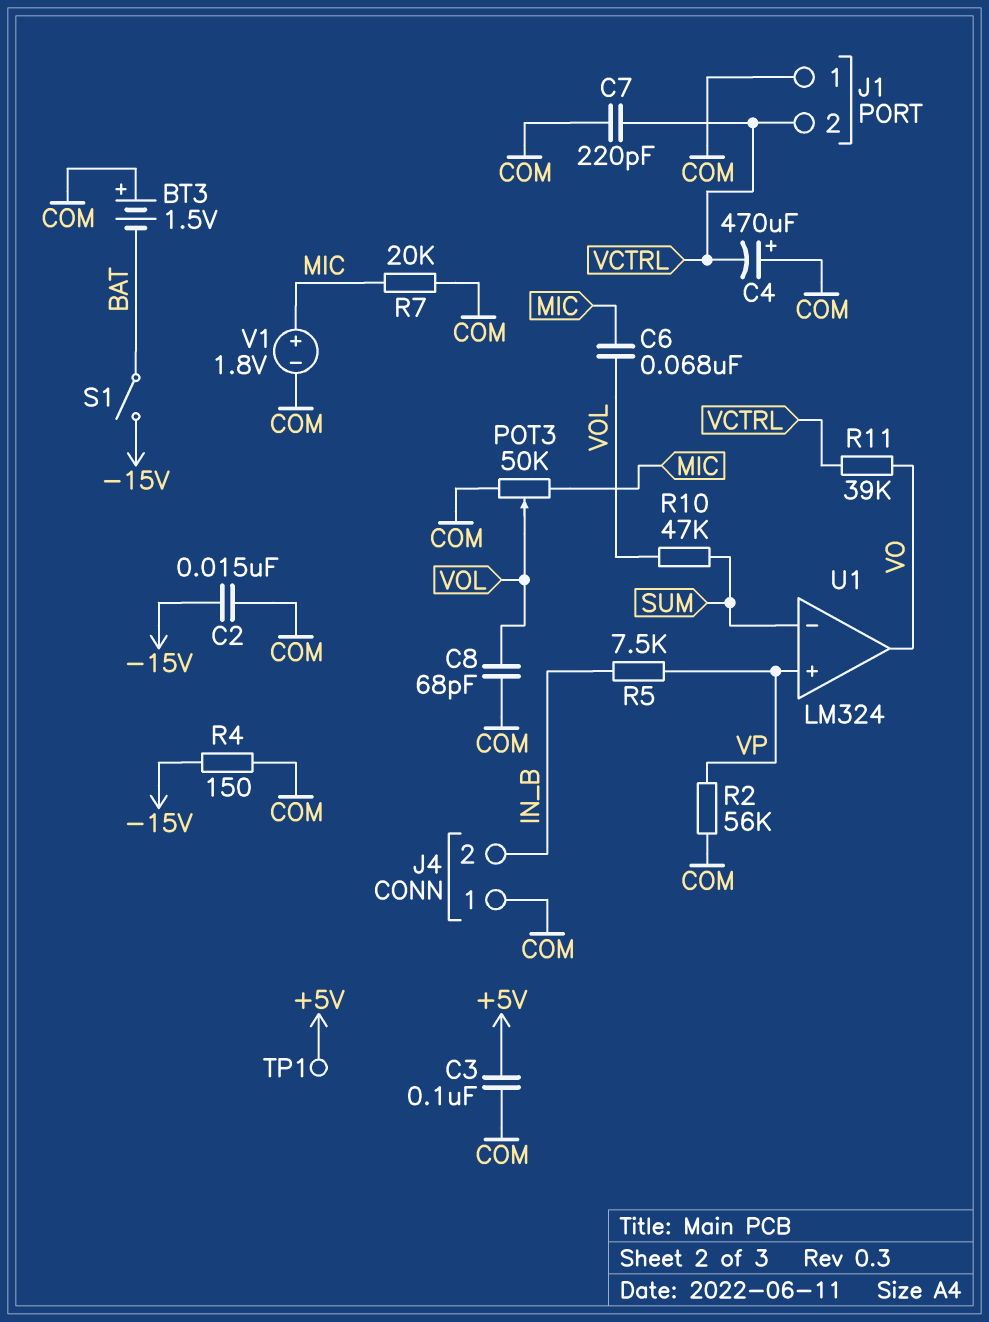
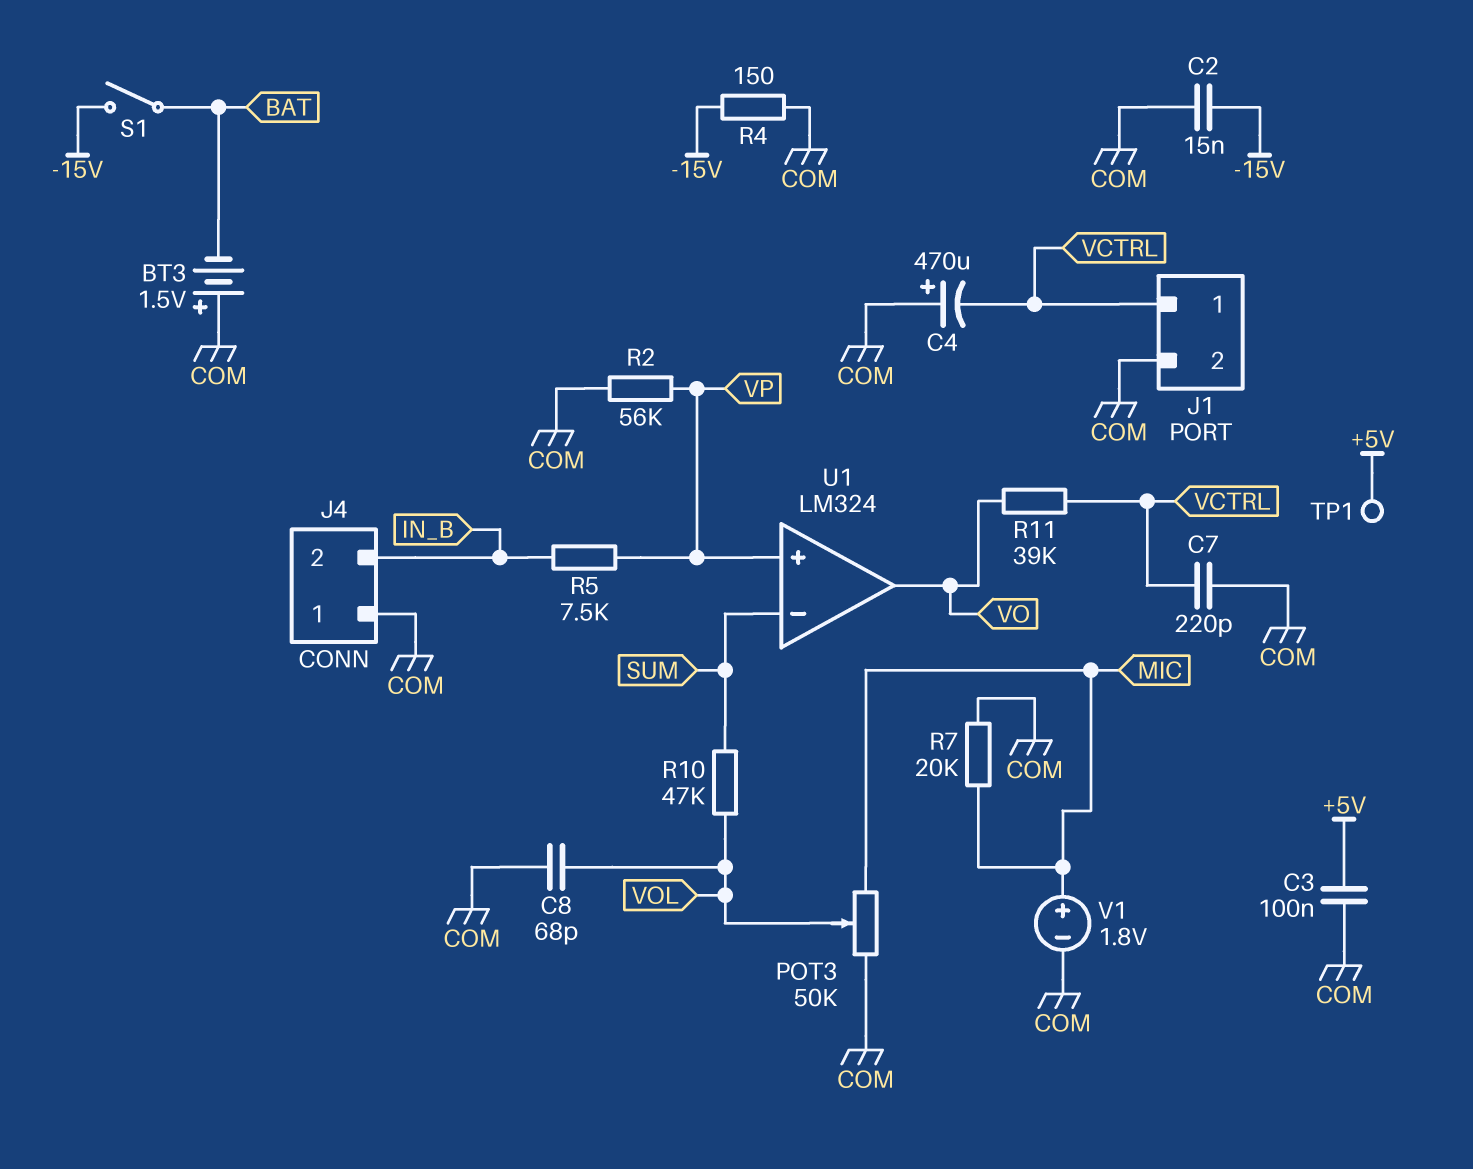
C6: 68nF (MIC, VOL) -> none
J1 pin 1: COM -> VCTRL
J1 pin 2: VCTRL -> COM

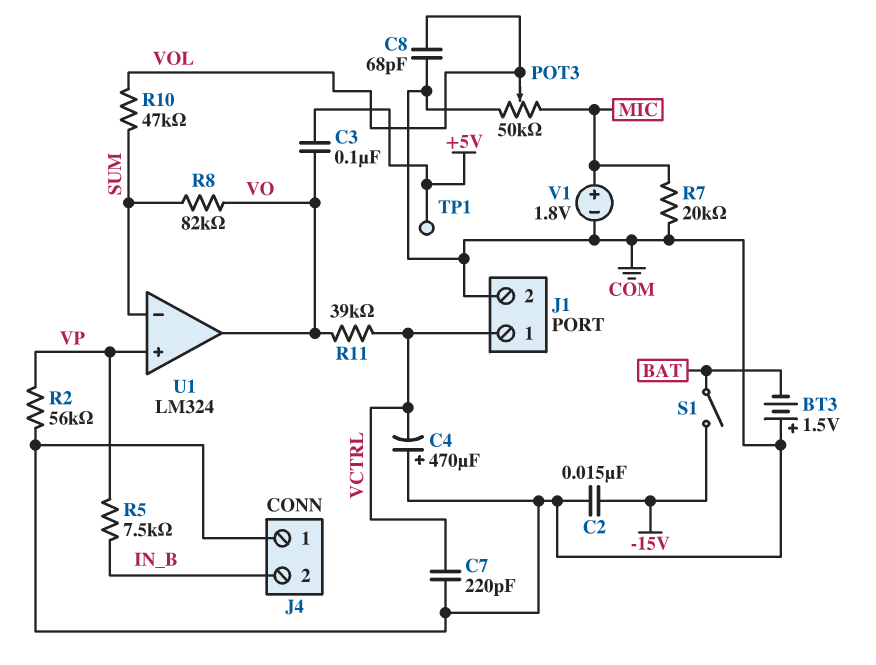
C3: 100nF (+5V, COM) -> 100nF (+5V, VO)
R4: 150 (-15V, COM) -> none
R8: none -> 82k (SUM, VO)

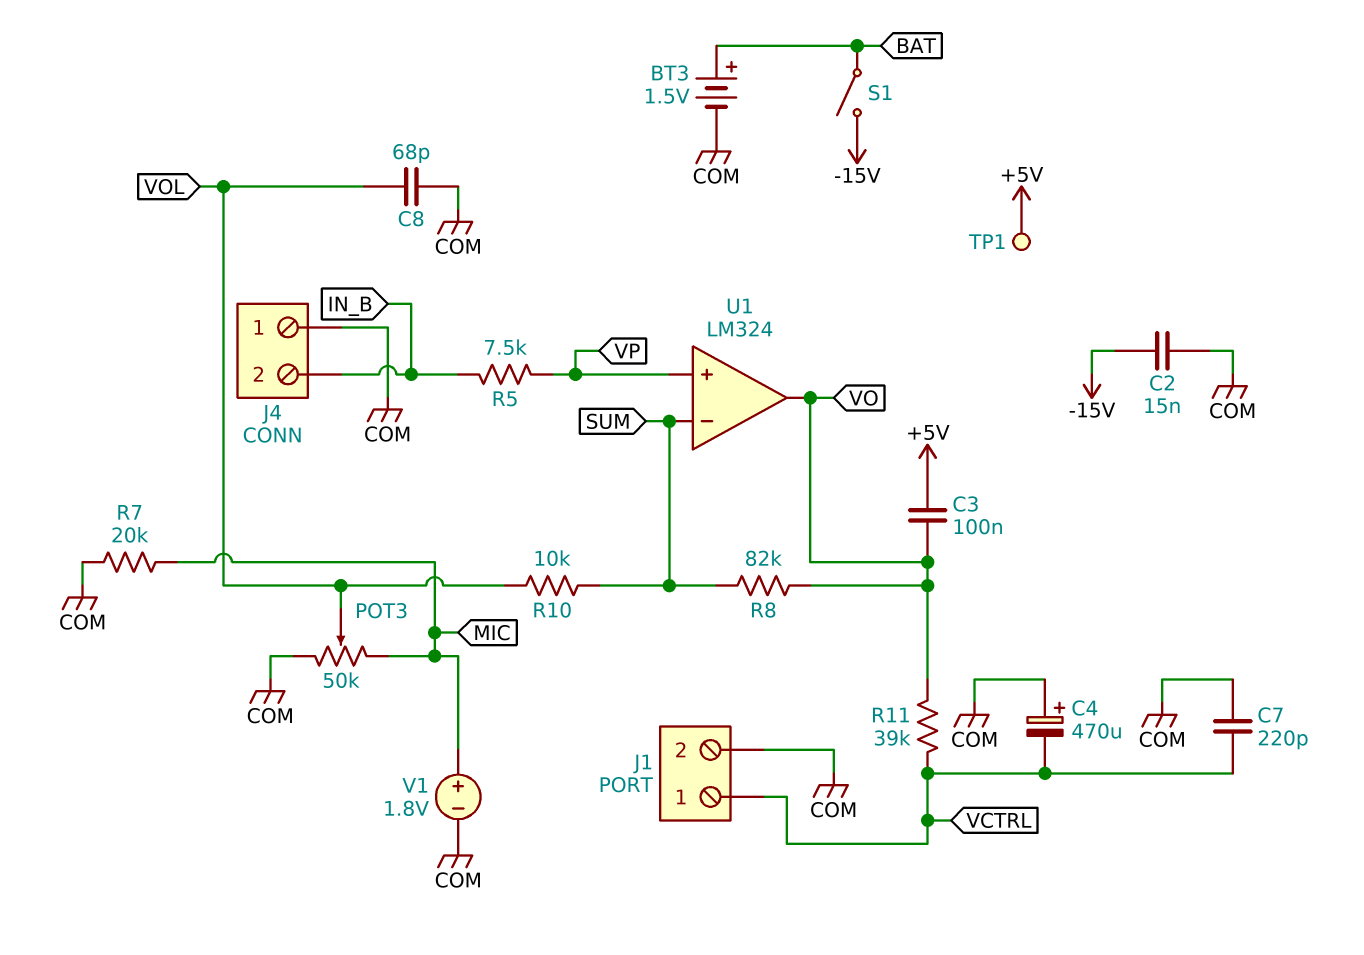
BT3: 1.5V (plus COM, minus BAT) -> 1.5V (plus BAT, minus COM)
R2: 56k (COM, VP) -> none
R10: 47k (SUM, VOL) -> 10k (SUM, VOL)

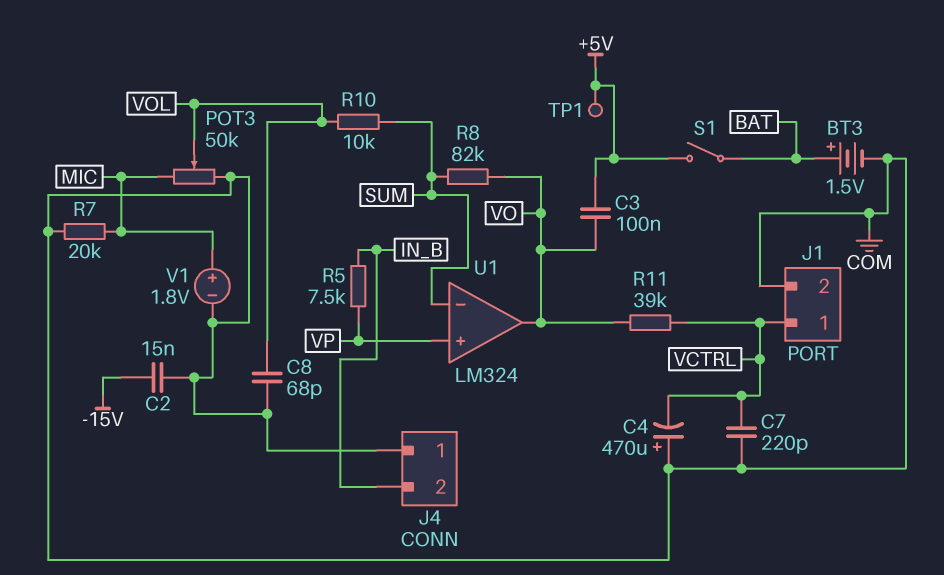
S1: switch (-15V, BAT) -> switch (+5V, BAT)

